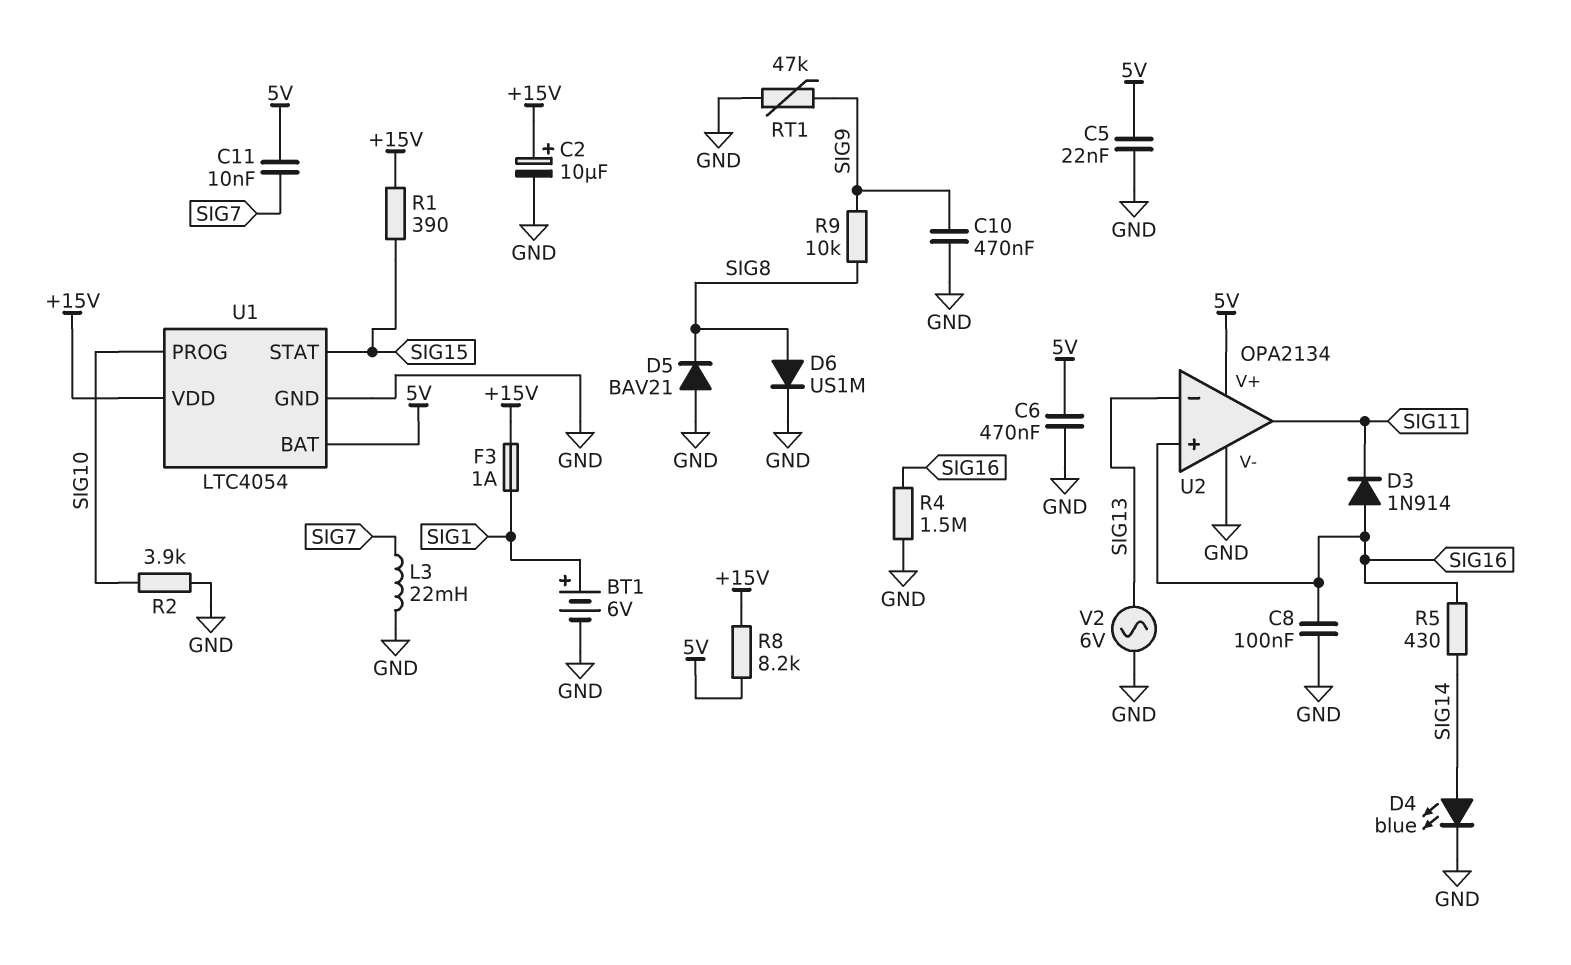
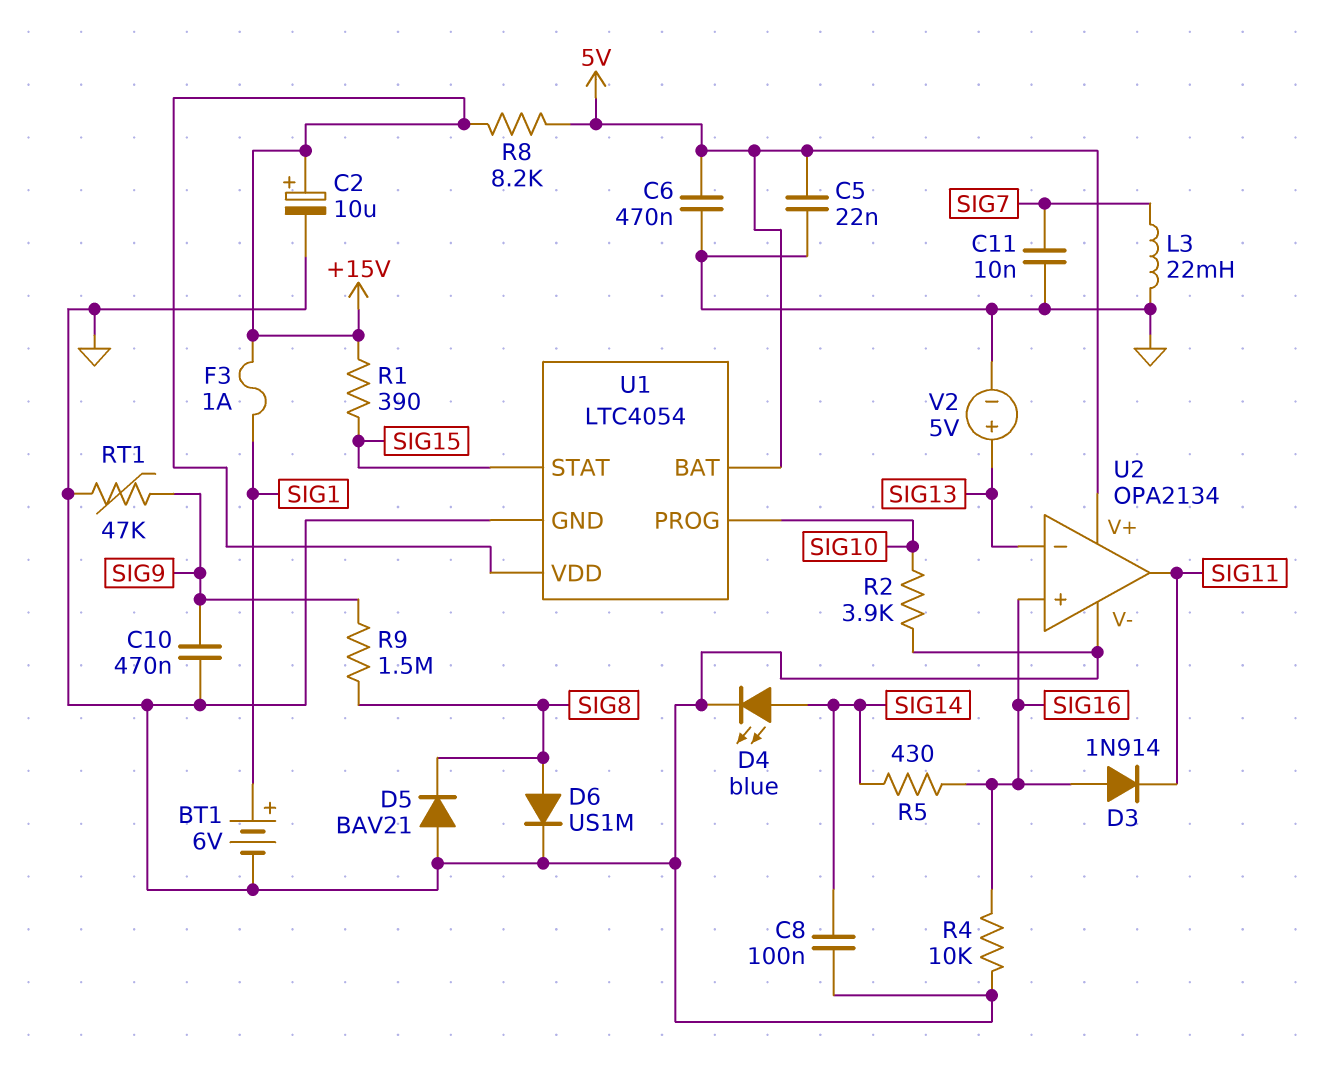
C8: 100nF (GND, SIG16) -> 100nF (GND, SIG14)
C11: 10nF (5V, SIG7) -> 10nF (GND, SIG7)
R4: 1.5M (GND, SIG16) -> 10k (GND, SIG16)
R9: 10k (SIG8, SIG9) -> 1.5M (SIG8, SIG9)
V2: AC 6V (GND, SIG13) -> 5V (plus SIG13, minus GND)

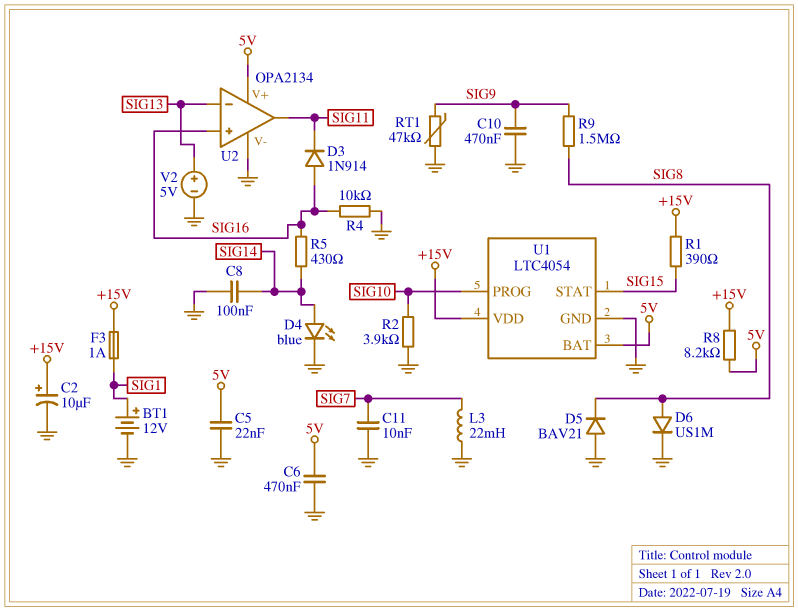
BT1: 6V (plus SIG1, minus GND) -> 12V (plus SIG1, minus GND)

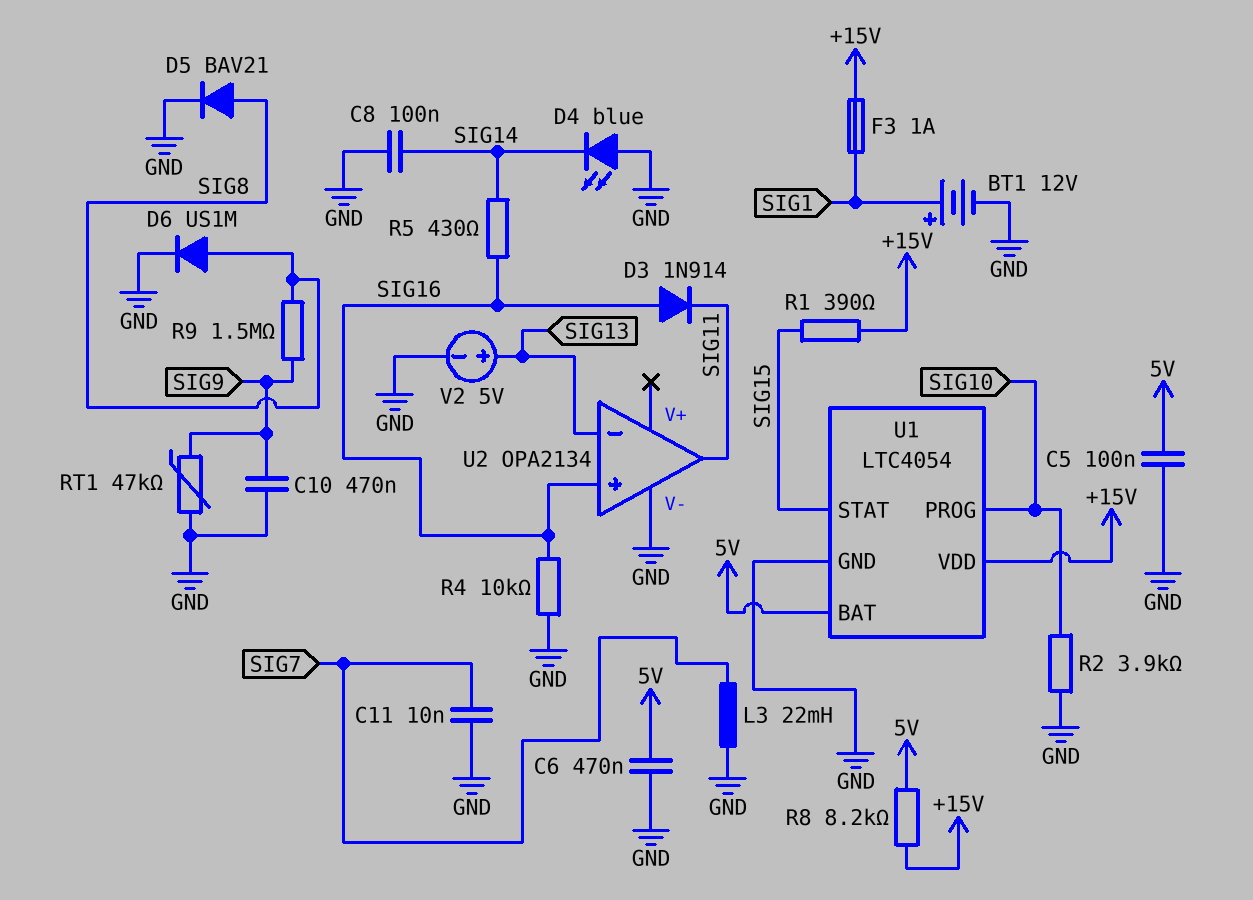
C2: 10uF (plus +15V, minus GND) -> none
C5: 22nF (5V, GND) -> 100nF (5V, GND)
D4: LED blue (A SIG14, K GND) -> LED blue (A GND, K SIG14)
D5: diode BAV21 (A GND, K SIG8) -> diode BAV21 (A SIG8, K GND)
U2 pin V+: 5V -> none

